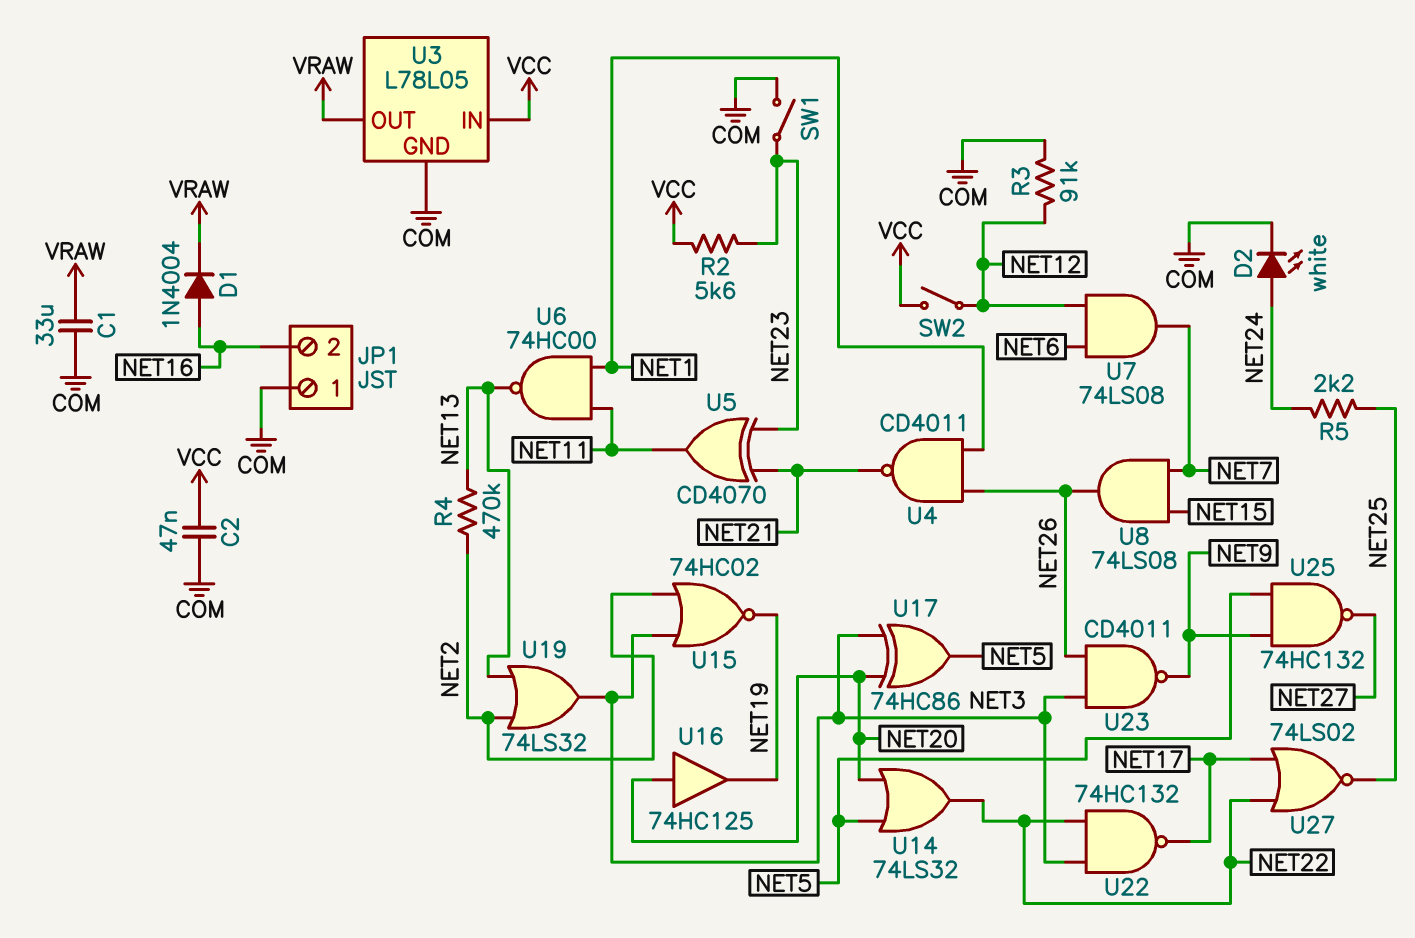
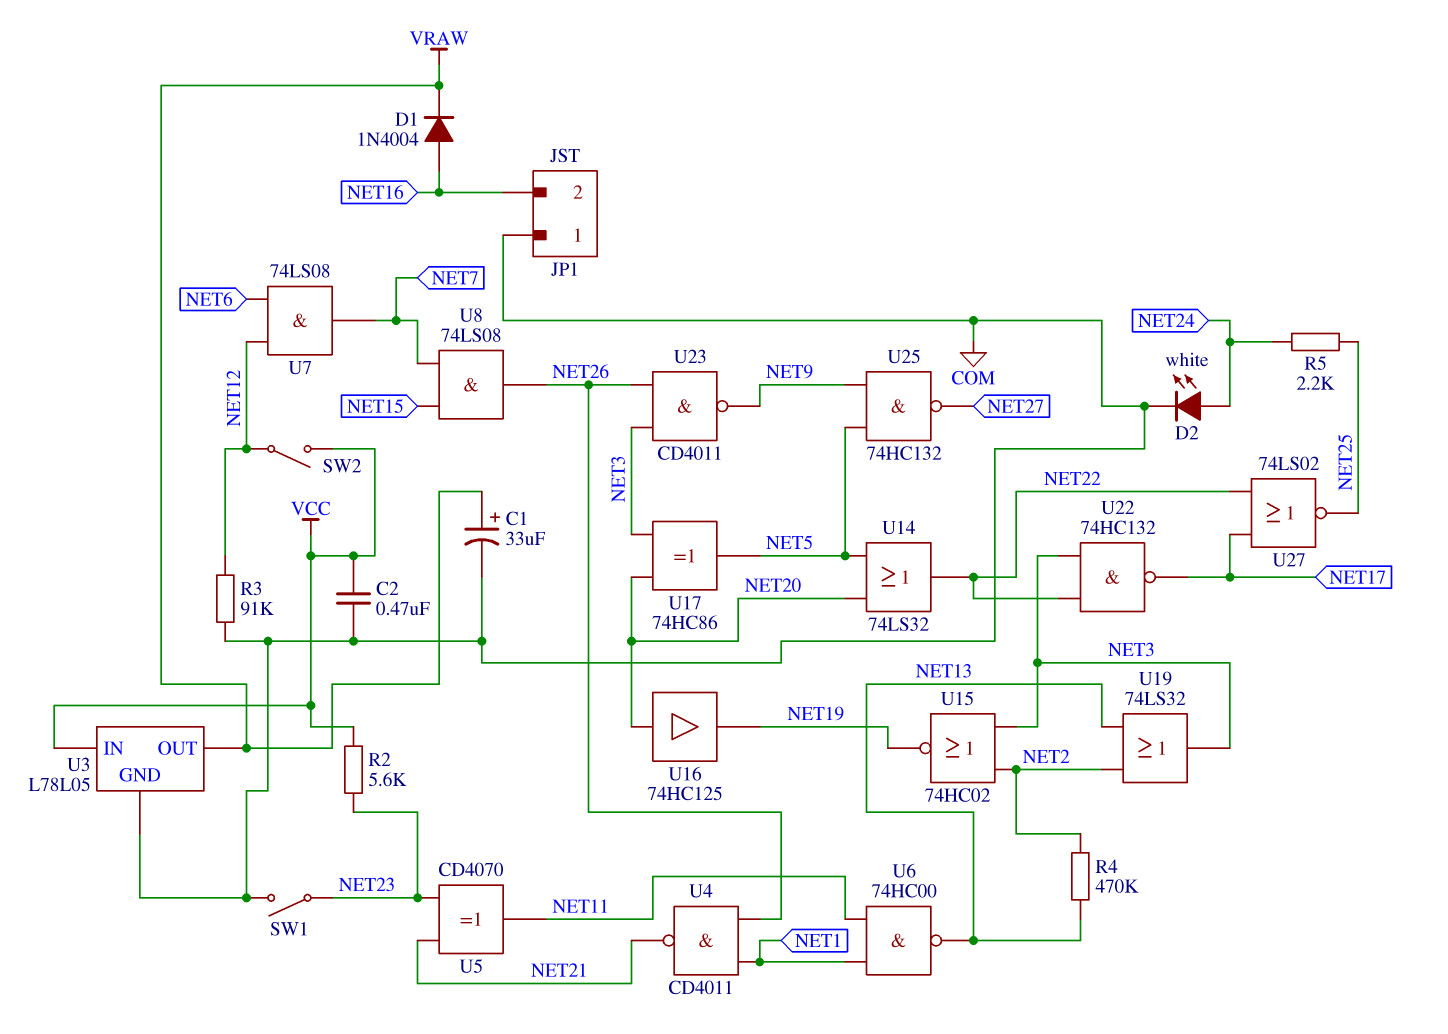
C1: 33uF (COM, VRAW) -> 33uF (plus VRAW, minus COM)
C2: 47nF (COM, VCC) -> 470nF (COM, VCC)

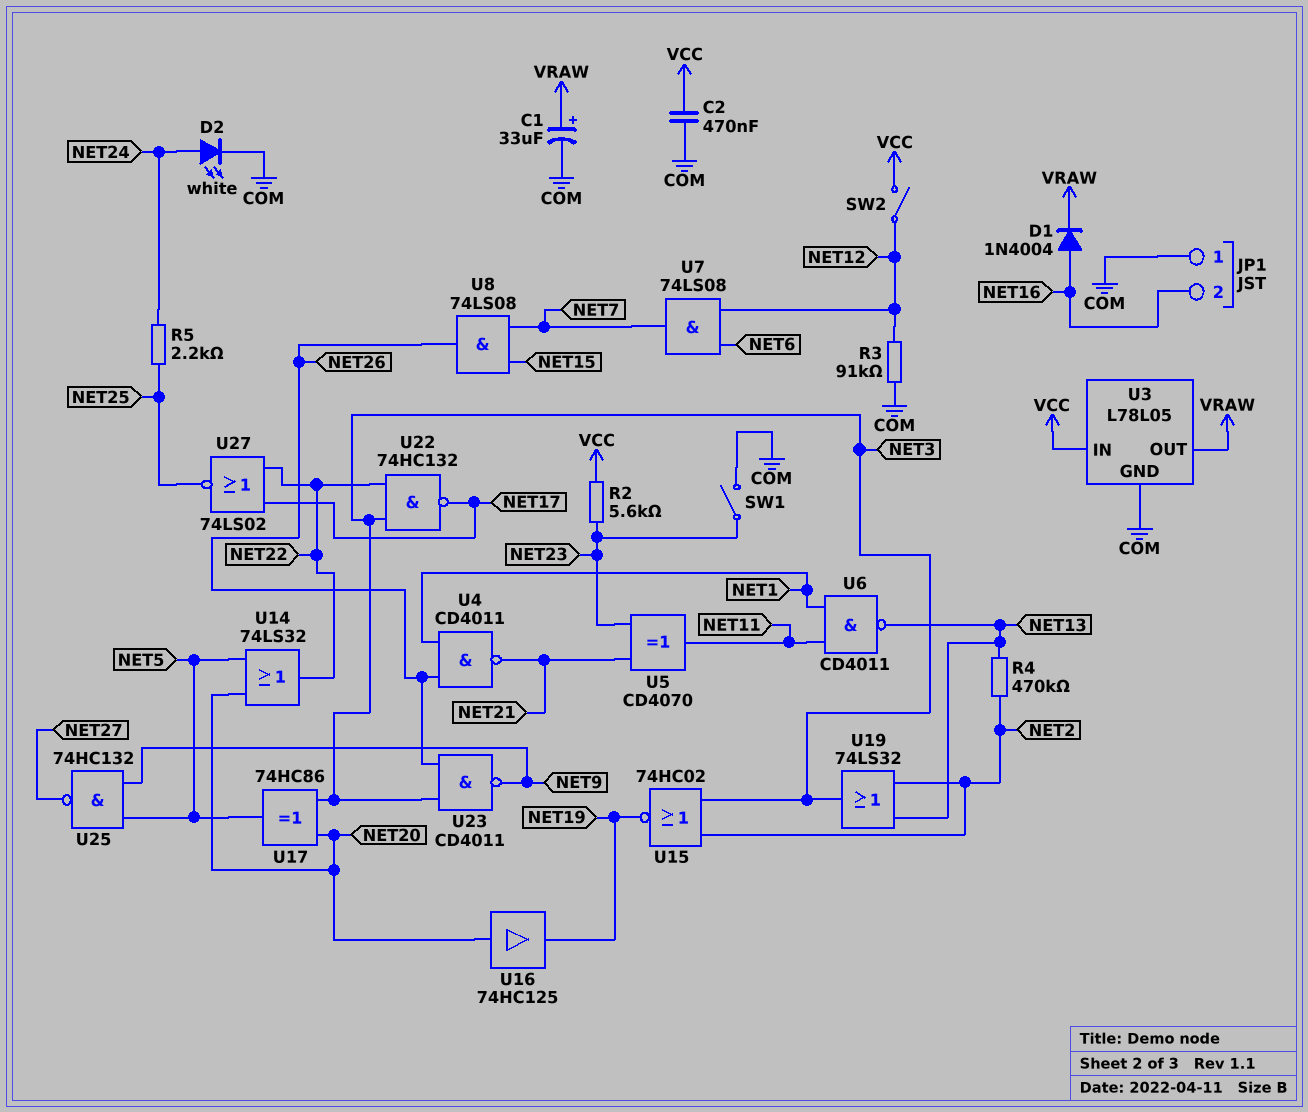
U6: NAND 74HC00 (in NET1, in NET11, out NET13) -> NAND CD4011 (in NET1, in NET11, out NET13)

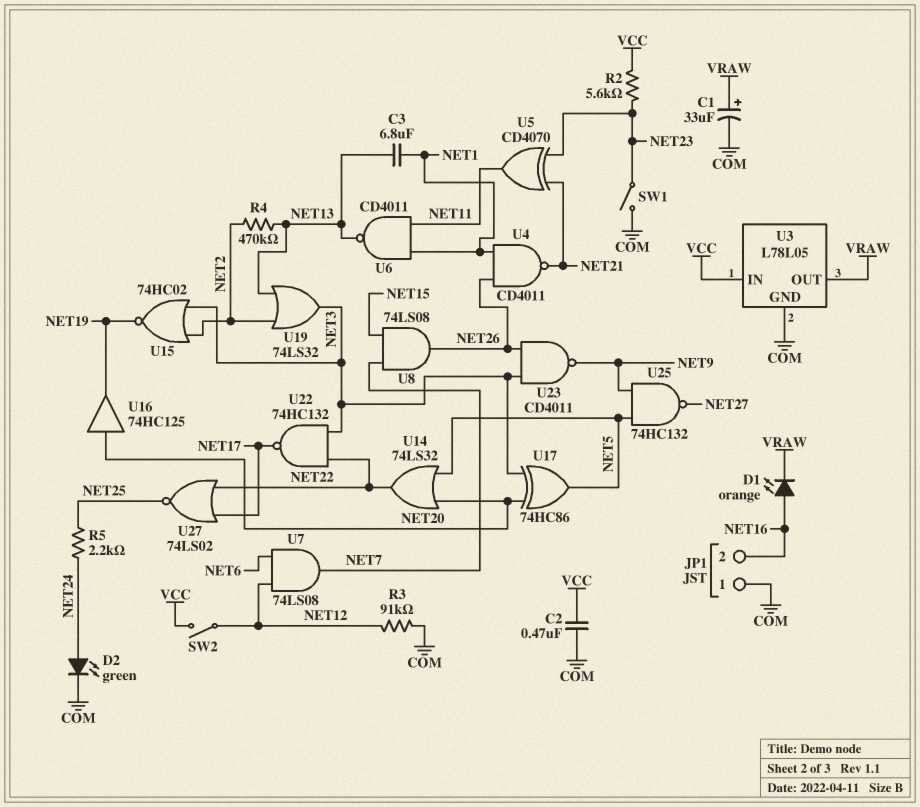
C3: none -> 6.8uF (NET1, NET13)
D1: diode 1N4004 (A NET16, K VRAW) -> LED orange (A NET16, K VRAW)
D2: LED white (A NET24, K COM) -> LED green (A NET24, K COM)

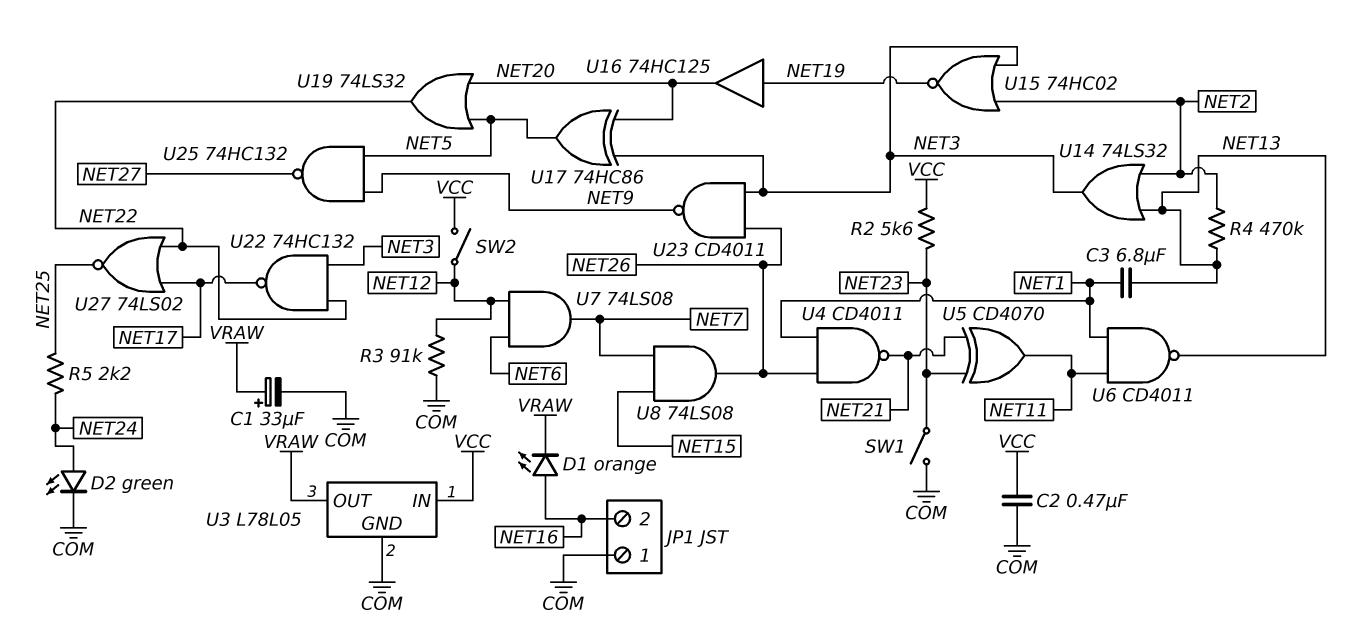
U14: OR 74LS32 (in NET5, in NET20, out NET22) -> OR 74LS32 (in NET2, in NET13, out NET3)
U16: buffer 74HC125 (in NET20, out NET19) -> buffer 74HC125 (in NET19, out NET20)
U19: OR 74LS32 (in NET2, in NET13, out NET3) -> OR 74LS32 (in NET5, in NET20, out NET22)

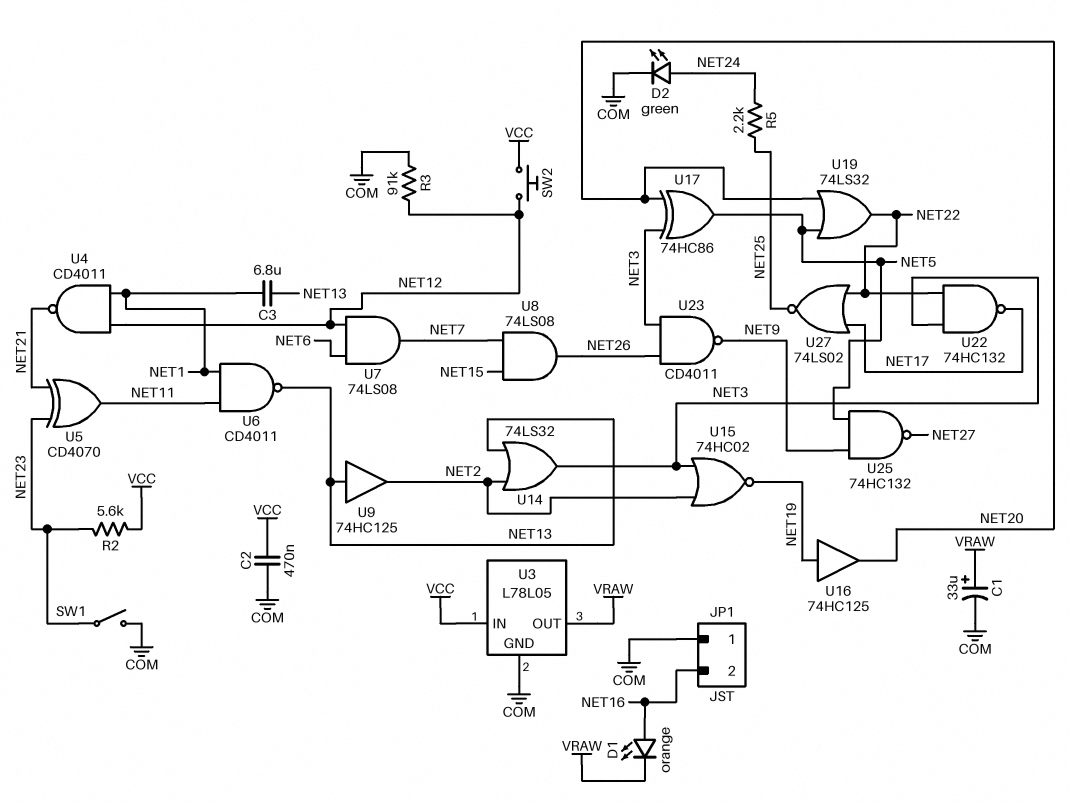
R4: 470k (NET2, NET13) -> none
SW2: switch (NET12, VCC) -> button (NET12, VCC)
U4: NAND CD4011 (in NET1, in NET26, out NET21) -> NAND CD4011 (in NET1, in NET12, out NET21)
U9: none -> buffer 74HC125 (in NET13, out NET2)

